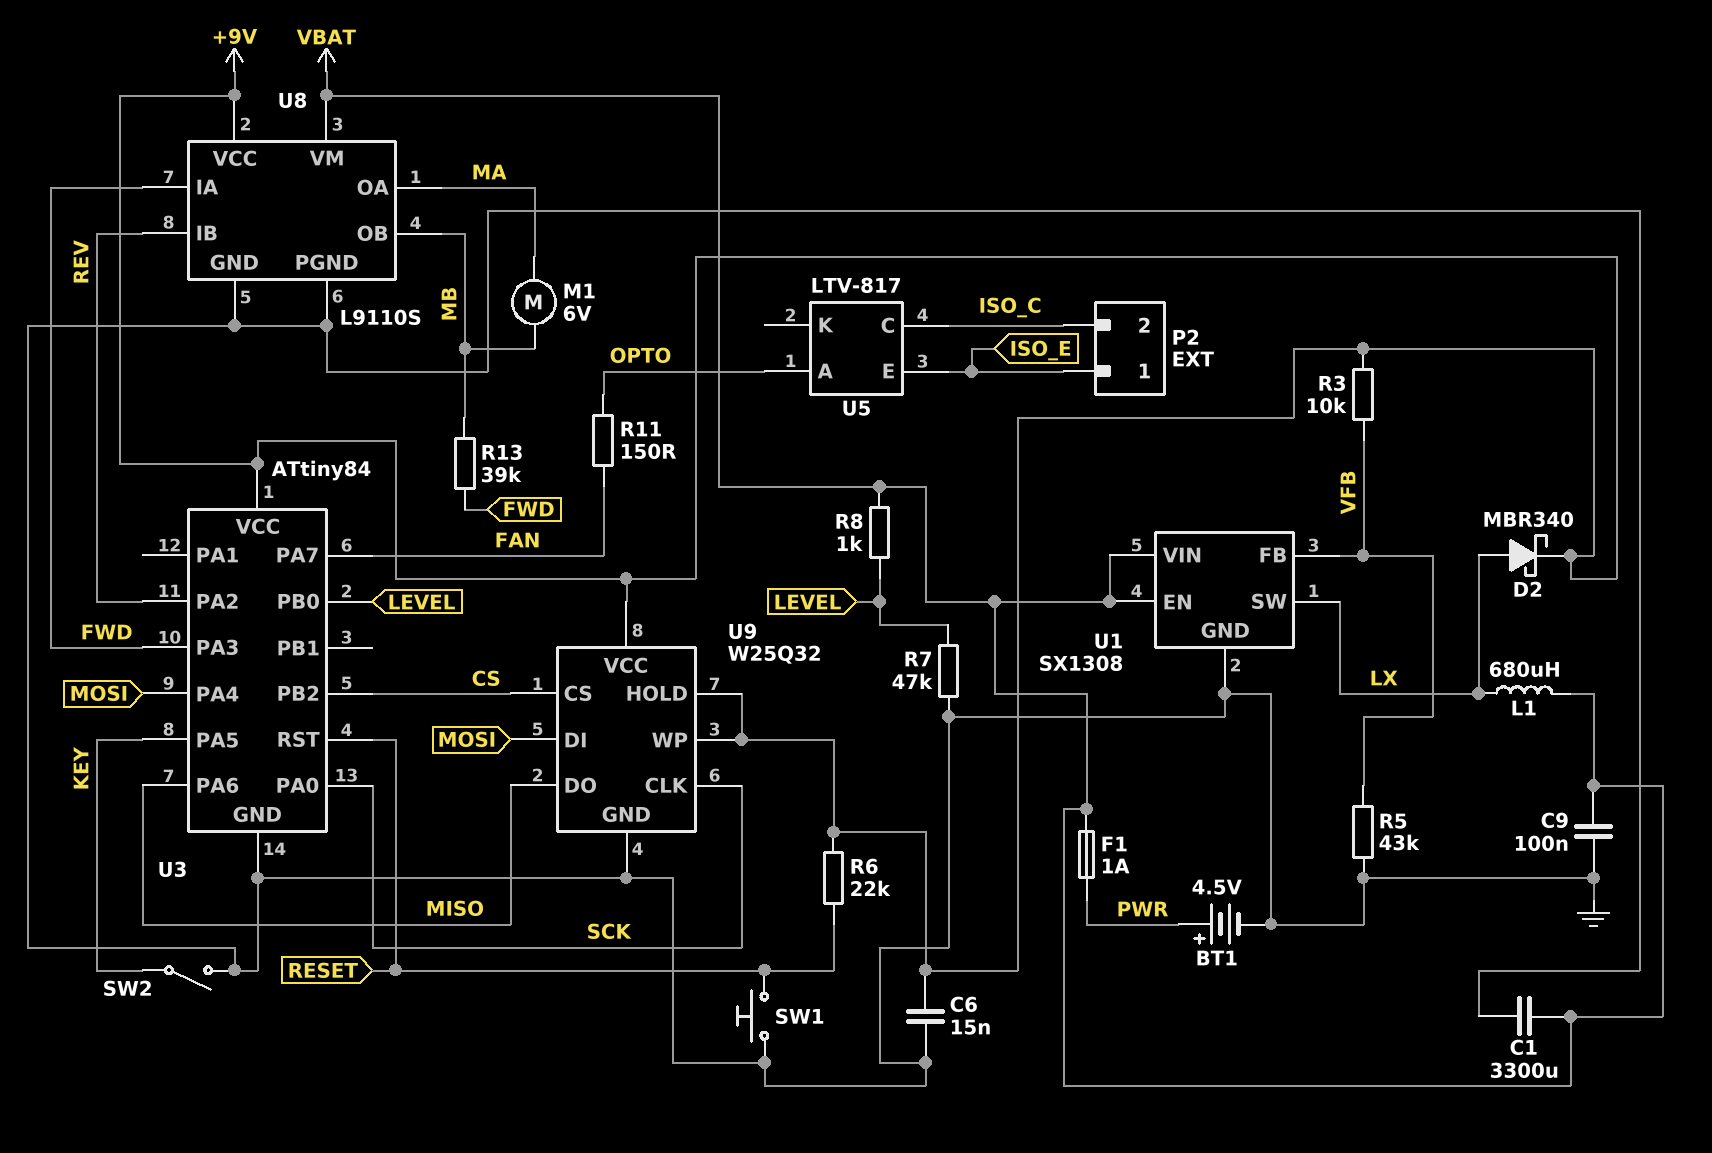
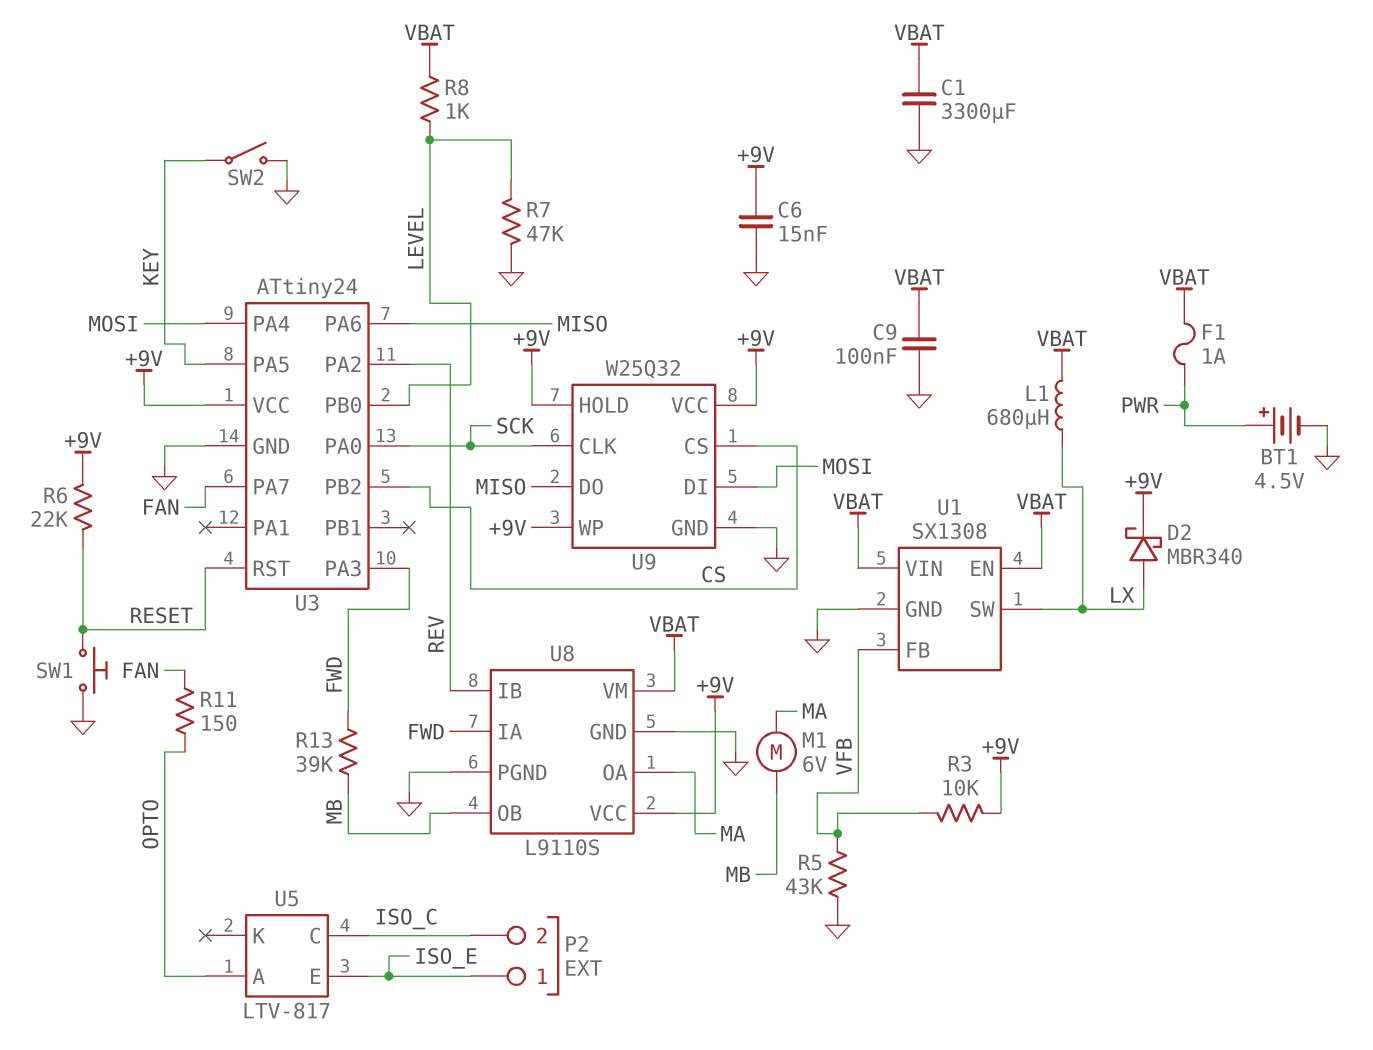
U3: ATtiny84 -> ATtiny24

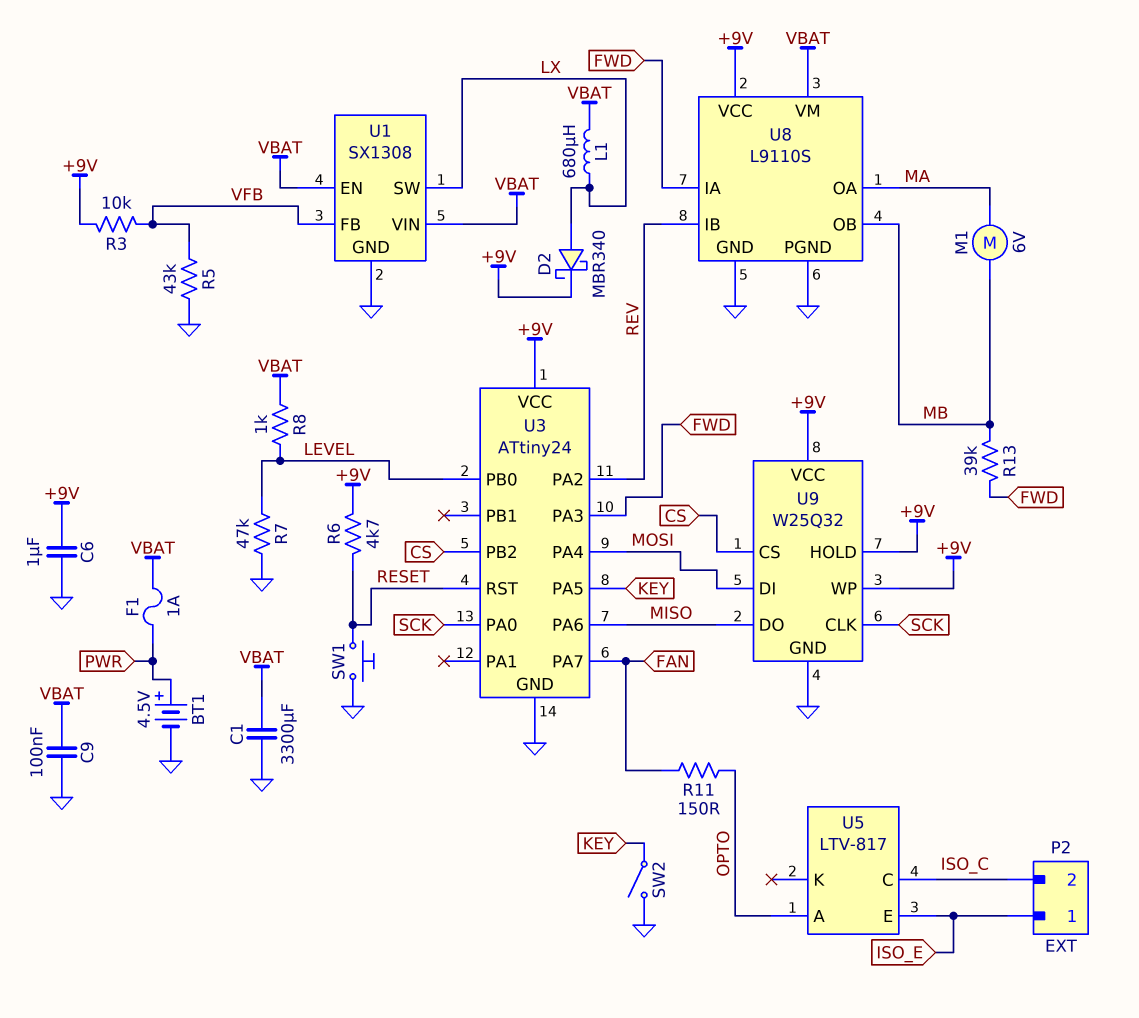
C6: 15nF (+9V, GND) -> 1uF (+9V, GND)
R6: 22k (+9V, RESET) -> 4.7k (+9V, RESET)

